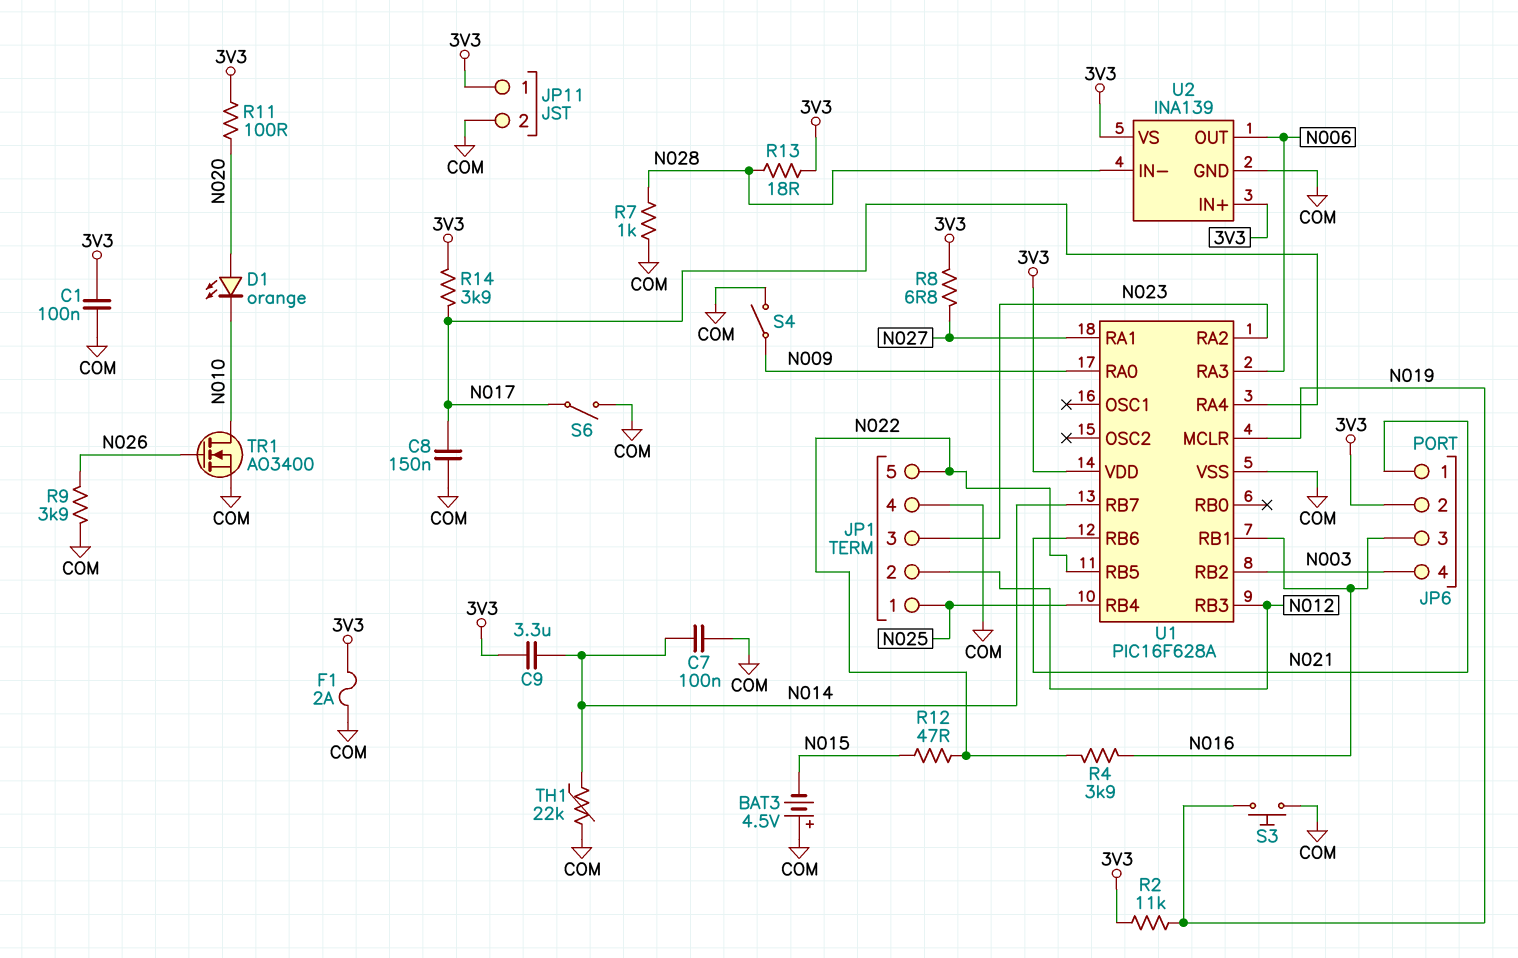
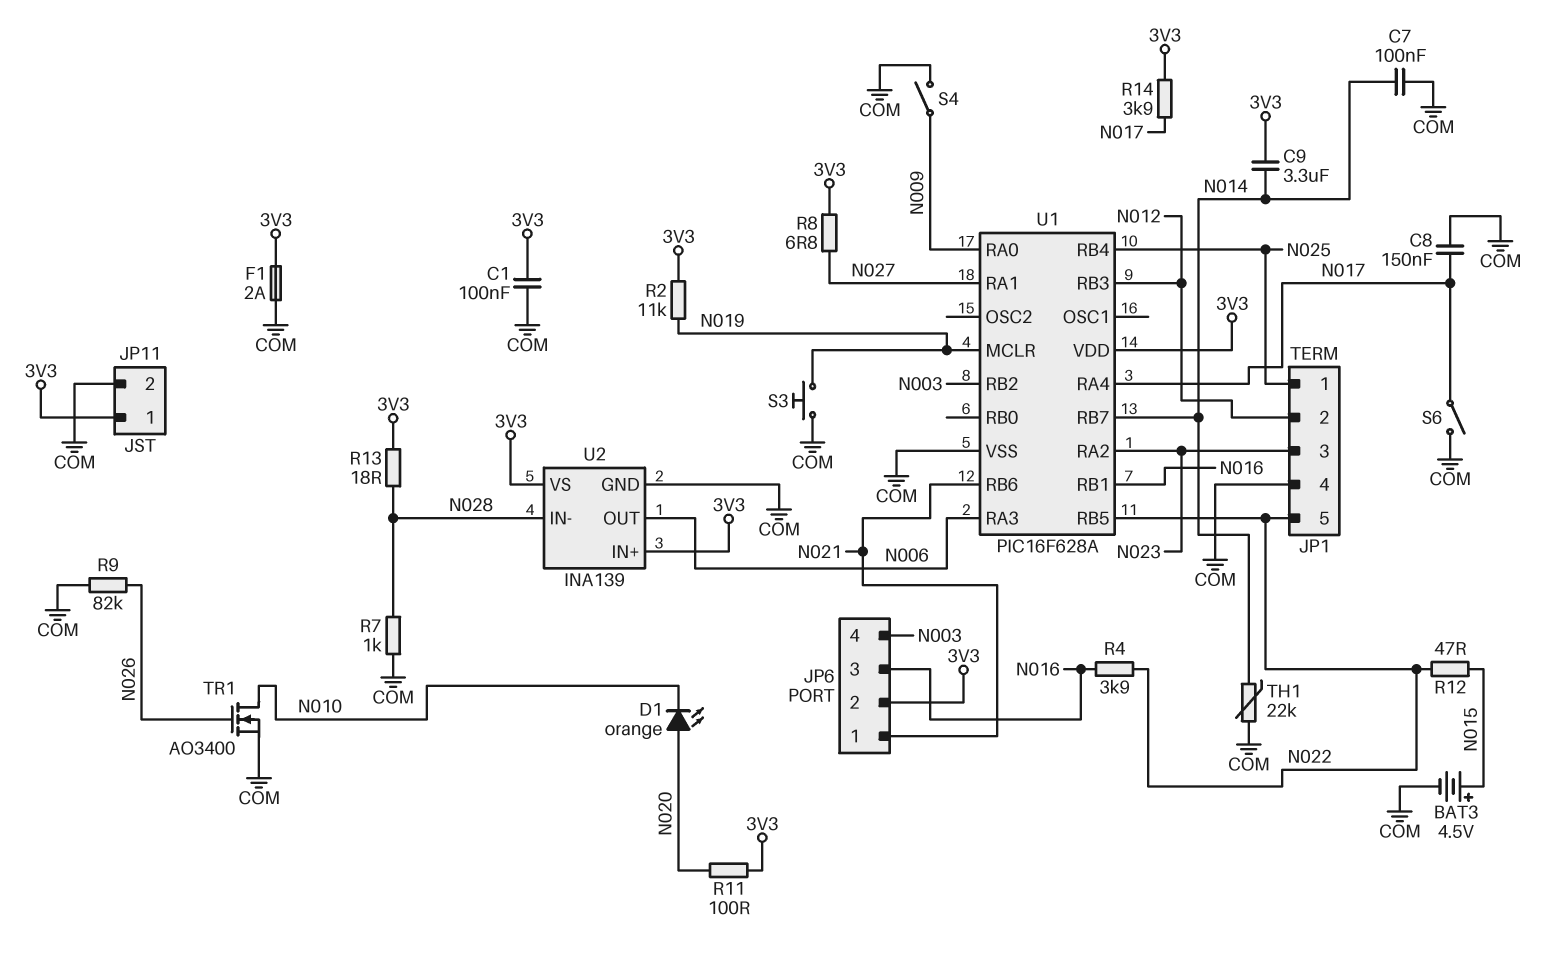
BAT3: 4.5V (plus COM, minus N015) -> 4.5V (plus N015, minus COM)
R9: 3.9k (COM, N026) -> 82k (COM, N026)

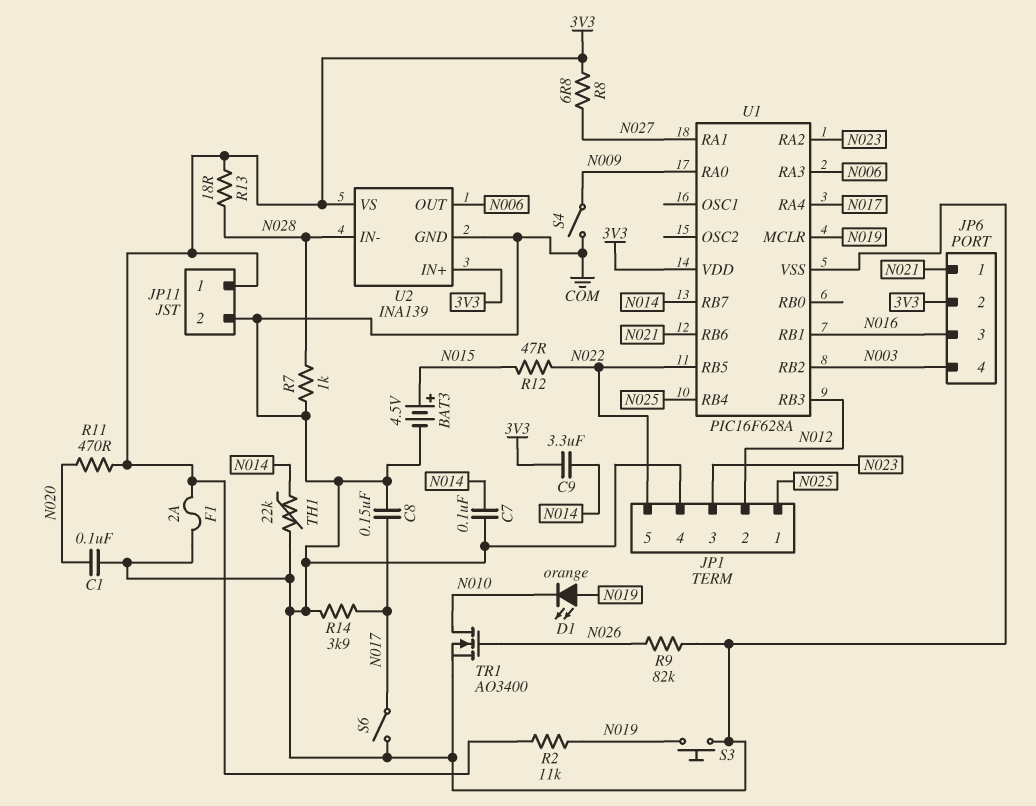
C1: 100nF (3V3, COM) -> 100nF (COM, N020)
D1: LED orange (A N020, K N010) -> LED orange (A N019, K N010)
R4: 3.9k (N016, N022) -> none
R11: 100 (3V3, N020) -> 470 (3V3, N020)
R14: 3.9k (3V3, N017) -> 3.9k (COM, N017)

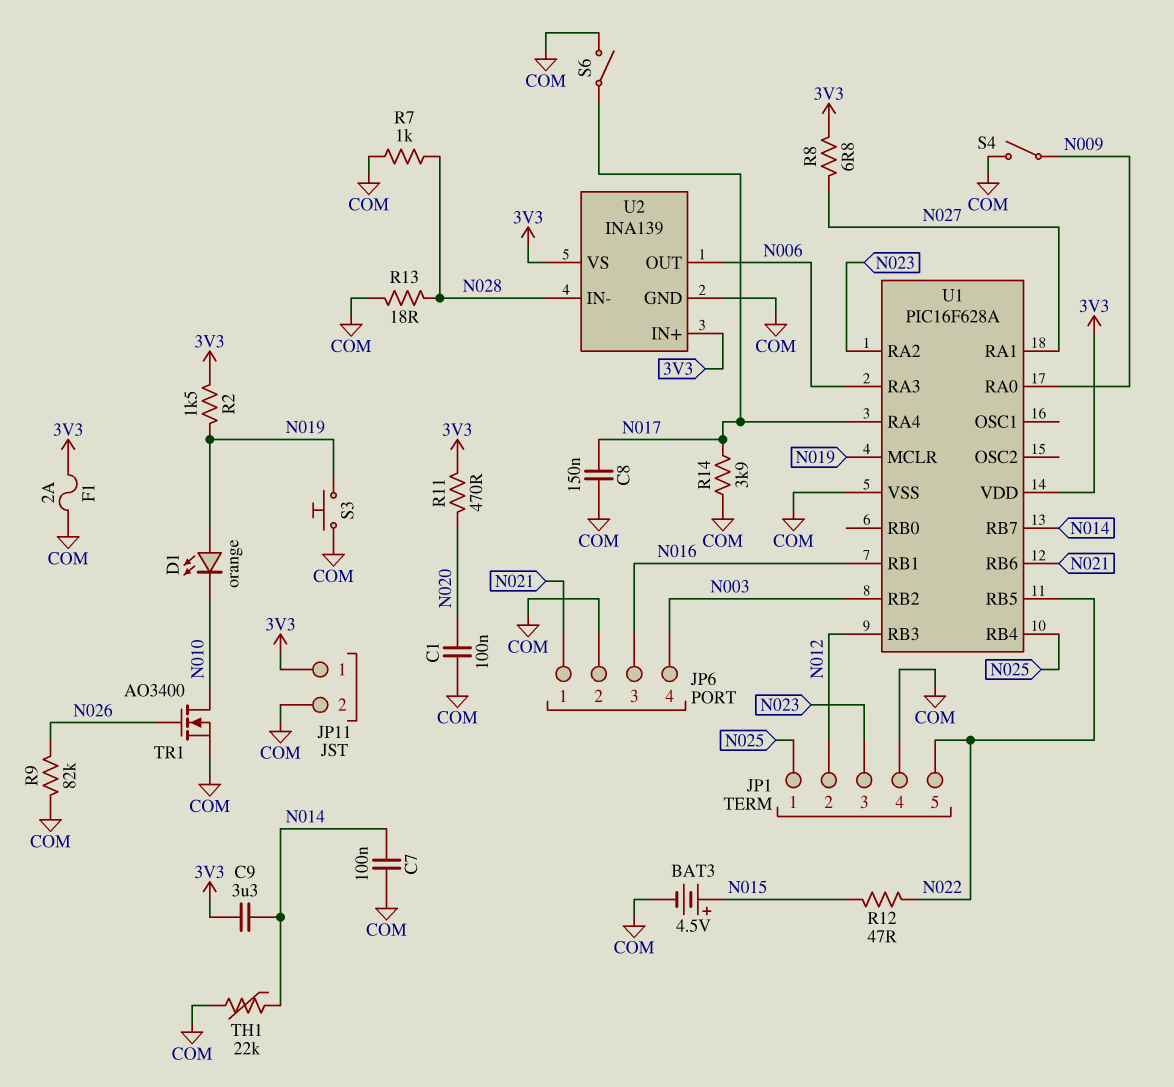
JP6 pin 2: 3V3 -> COM
R2: 11k (3V3, N019) -> 1.5k (3V3, N019)
R13: 18 (3V3, N028) -> 18 (COM, N028)

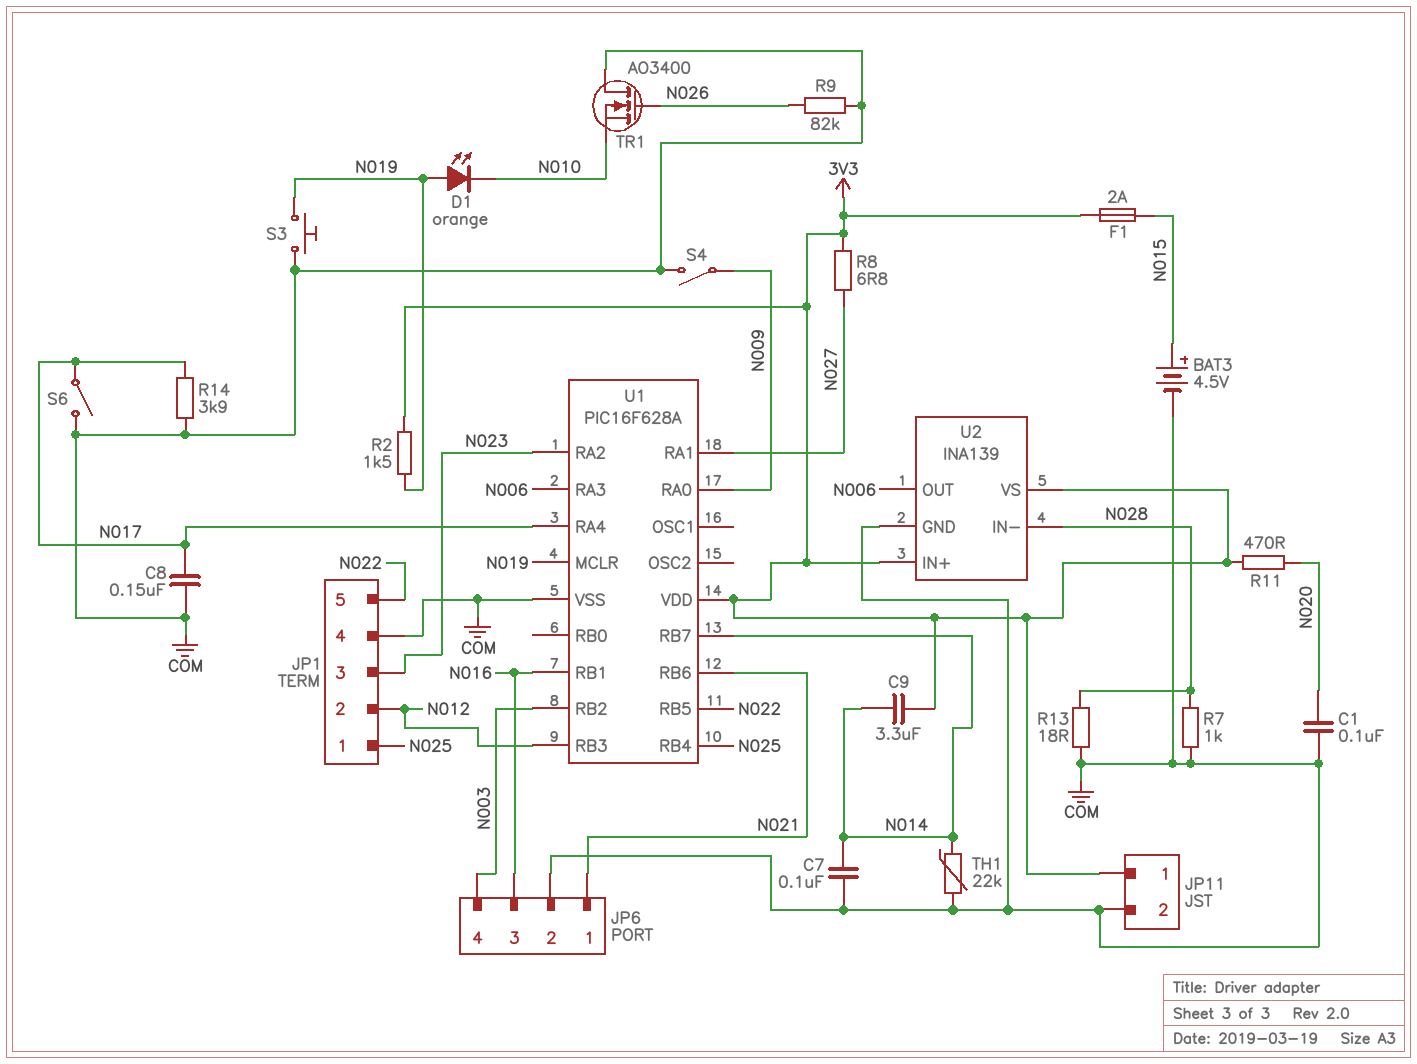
F1: 2A (3V3, COM) -> 2A (3V3, N015)
R12: 47 (N015, N022) -> none
TR1: NMOS AO3400 (G N026, D N010, S COM) -> NMOS AO3400 (G N026, D COM, S N010)

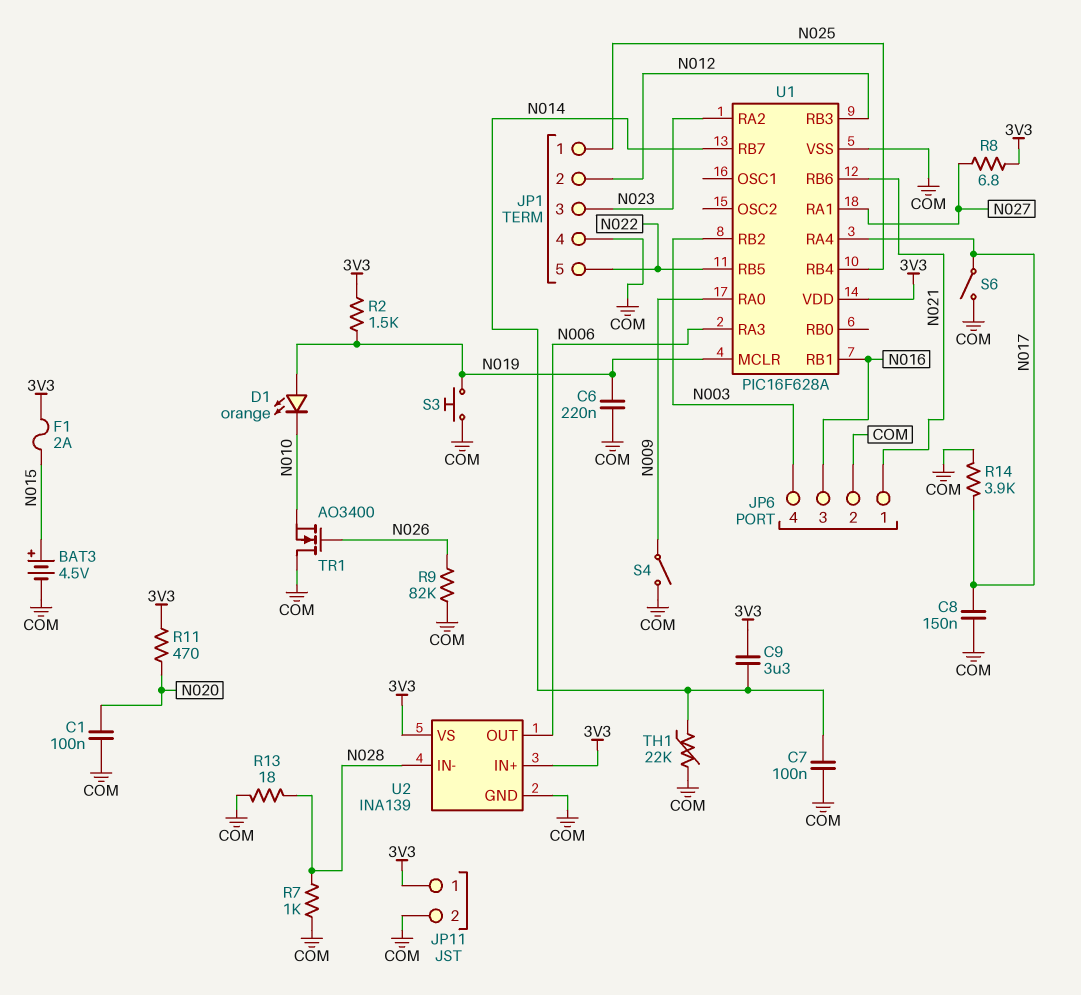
C6: none -> 220nF (COM, N019)

